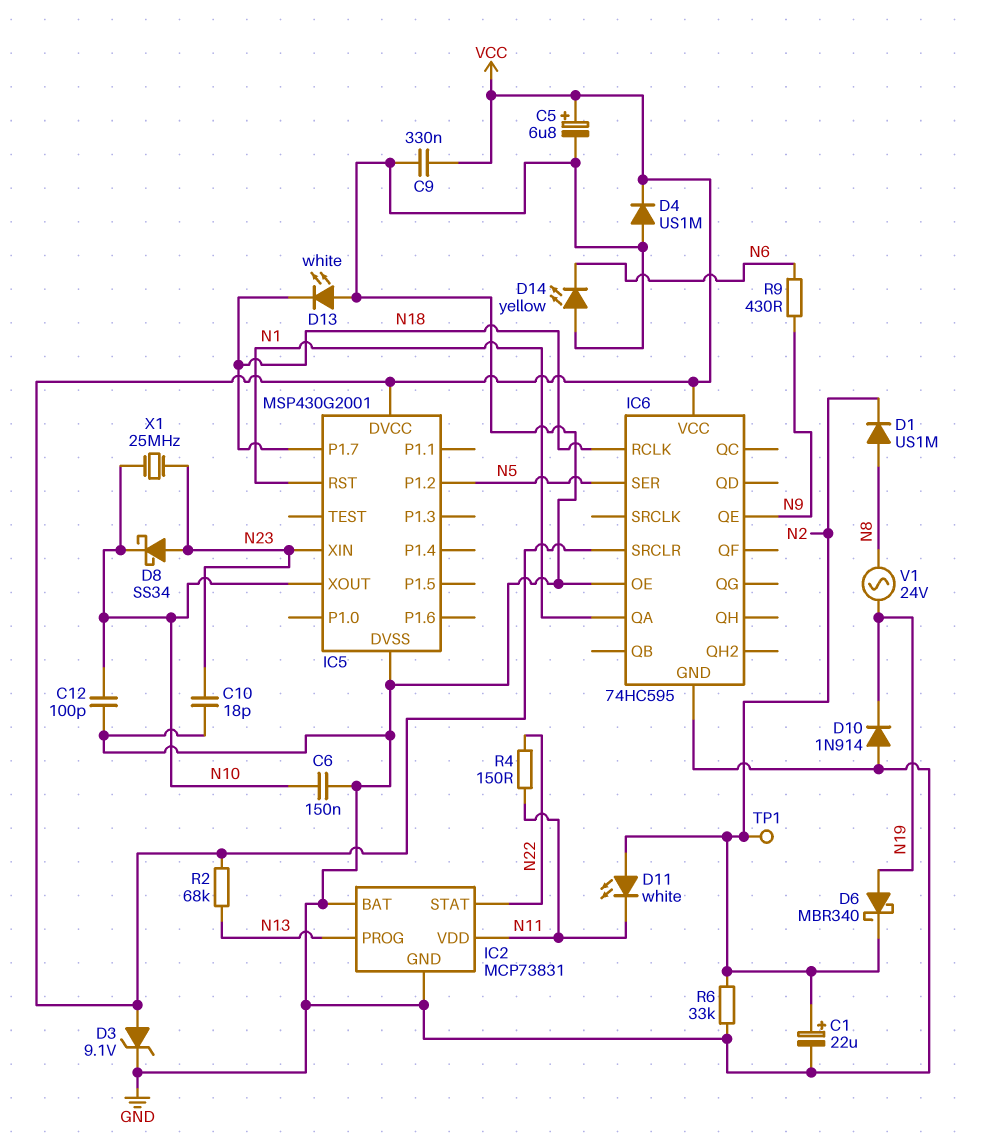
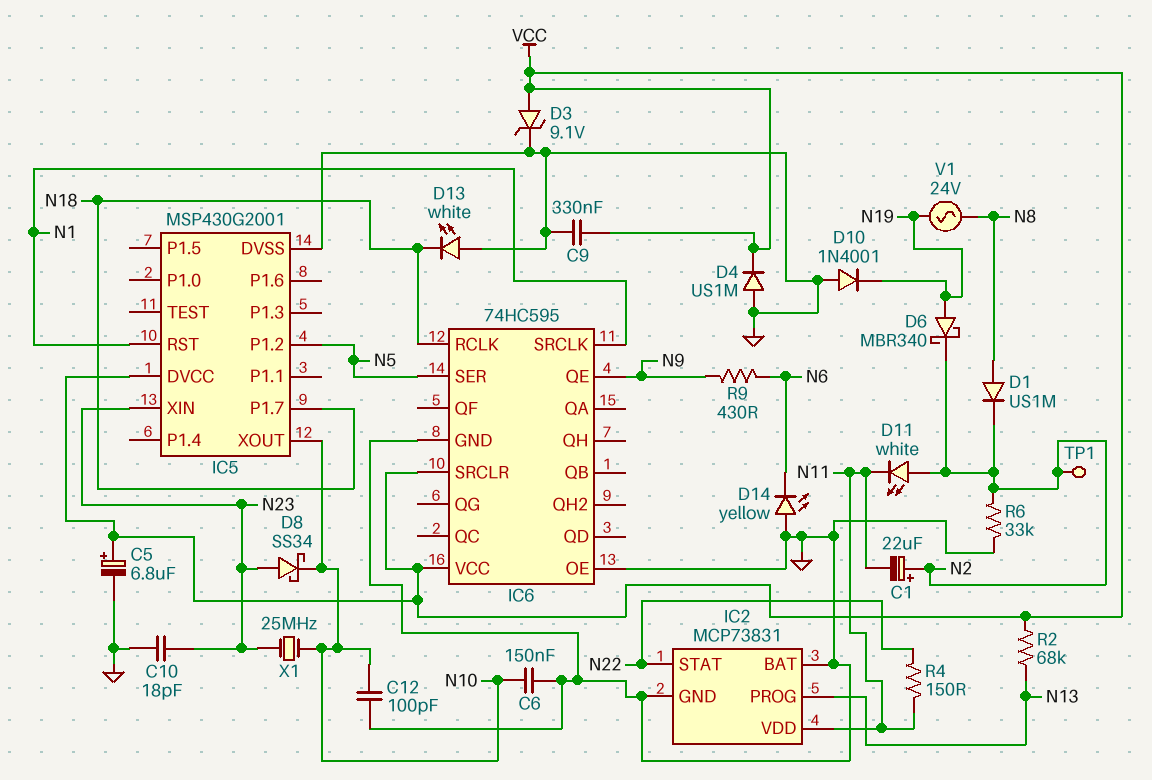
C1: 22uF (plus N2, minus GND) -> 22uF (plus N2, minus N11)
D10: diode 1N914 (A GND, K N19) -> diode 1N4001 (A GND, K N19)
IC6 pin QA: N1 -> none
IC6 pin SRCLK: none -> N1

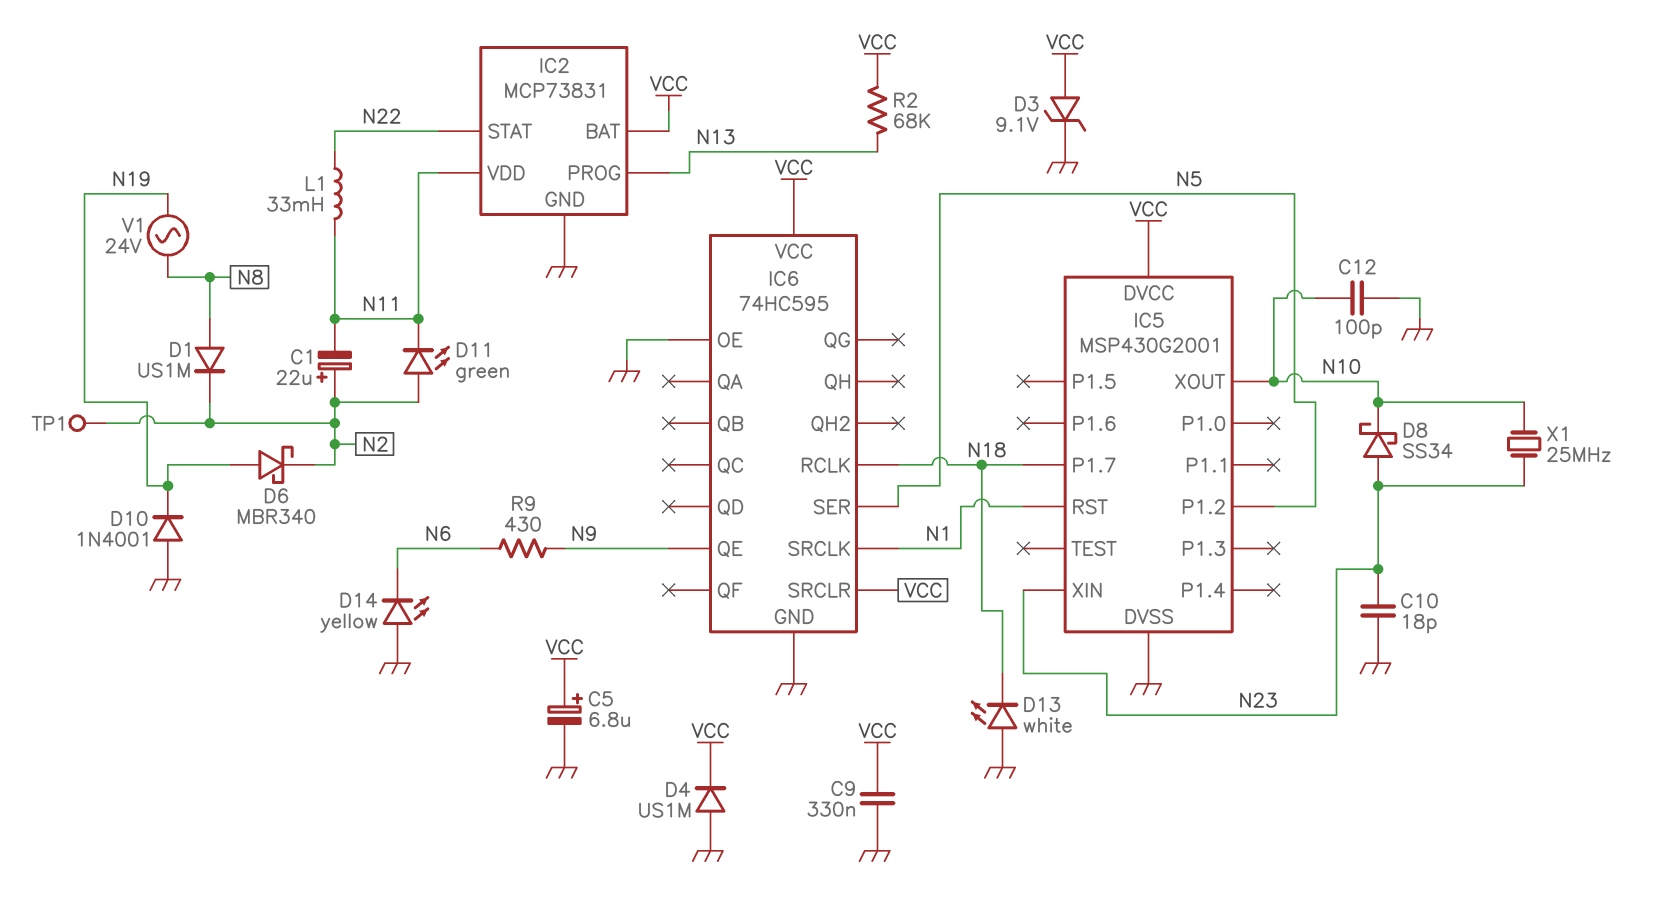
C6: 150nF (GND, N10) -> none
D11: LED white (A N2, K N11) -> LED green (A N2, K N11)
IC2 pin BAT: GND -> VCC
L1: none -> 33mH (N11, N22)
R4: 150 (N11, N22) -> none
R6: 33k (GND, N2) -> none

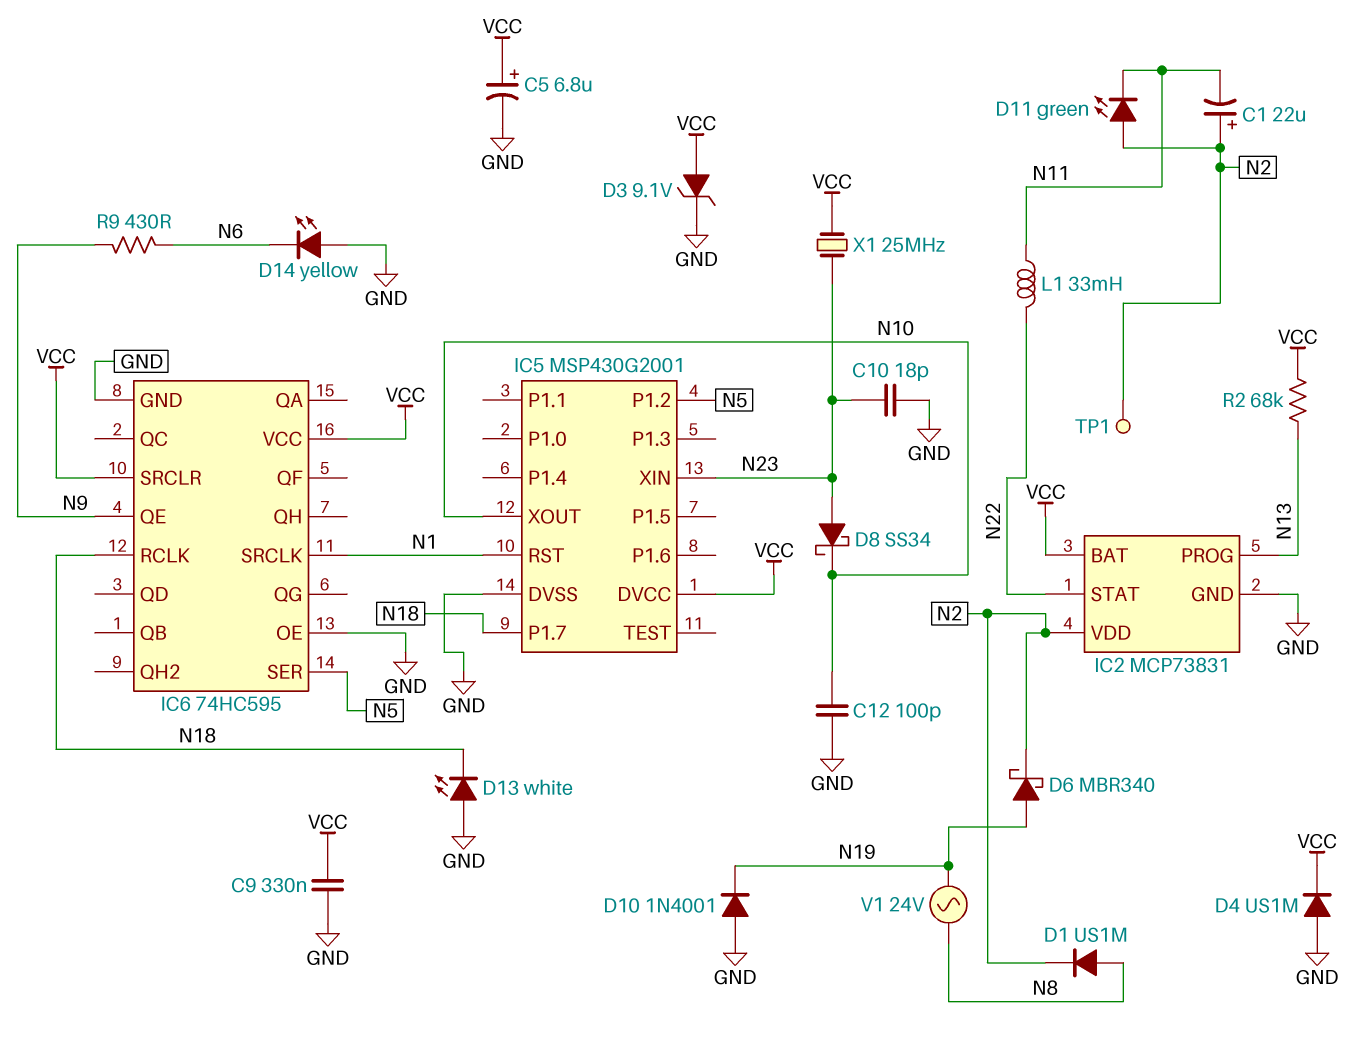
IC2 pin VDD: N11 -> N2
X1: 25MHz (N10, N23) -> 25MHz (N23, VCC)

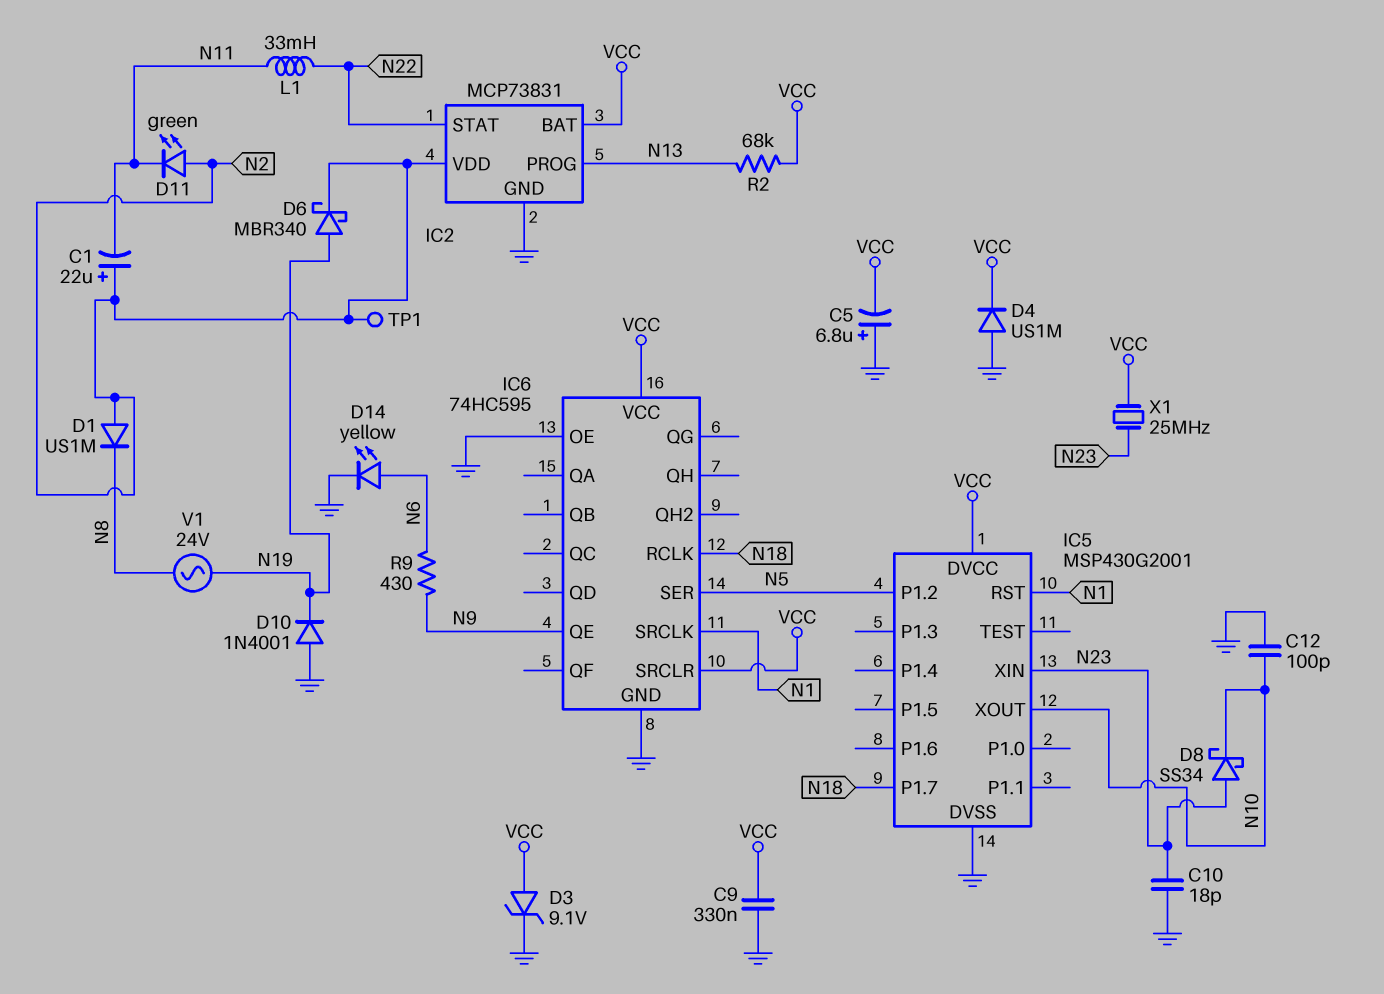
C5: 6.8uF (plus VCC, minus GND) -> 6.8uF (plus GND, minus VCC)
D1: diode US1M (A N8, K N2) -> diode US1M (A N2, K N8)
D13: LED white (A GND, K N18) -> none
D14: LED yellow (A GND, K N6) -> LED yellow (A N6, K GND)

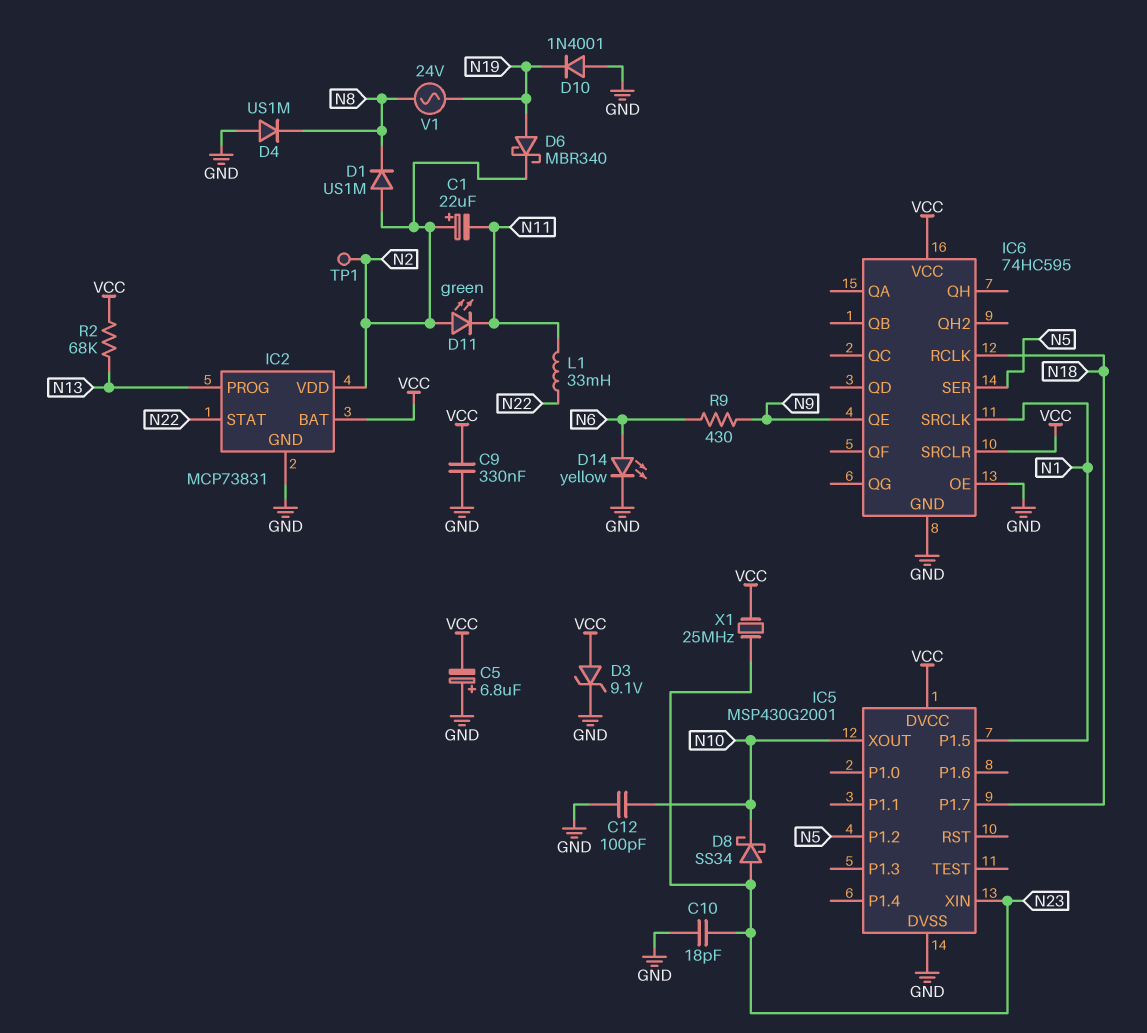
D4: diode US1M (A GND, K VCC) -> diode US1M (A GND, K N8)
IC5 pin P1.5: none -> N1
IC5 pin RST: N1 -> none

